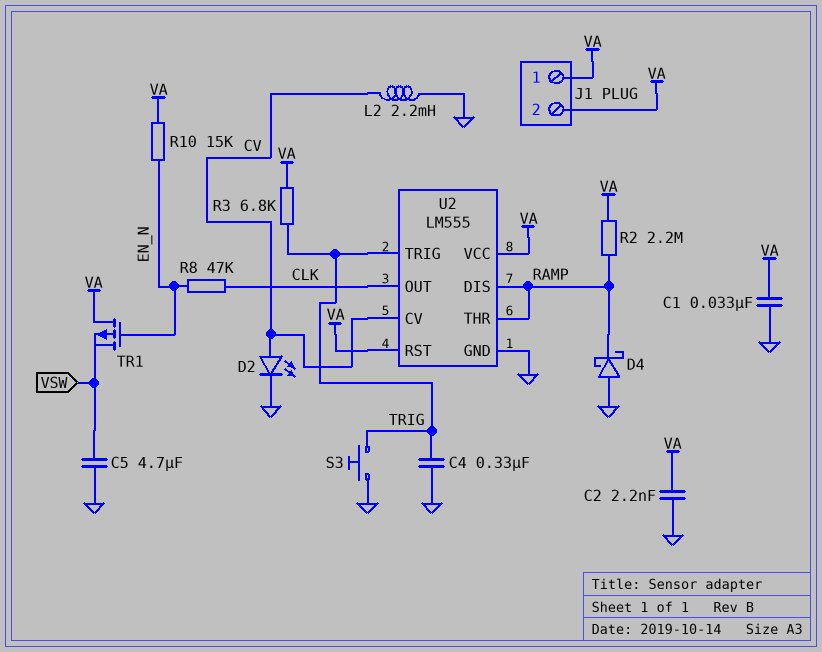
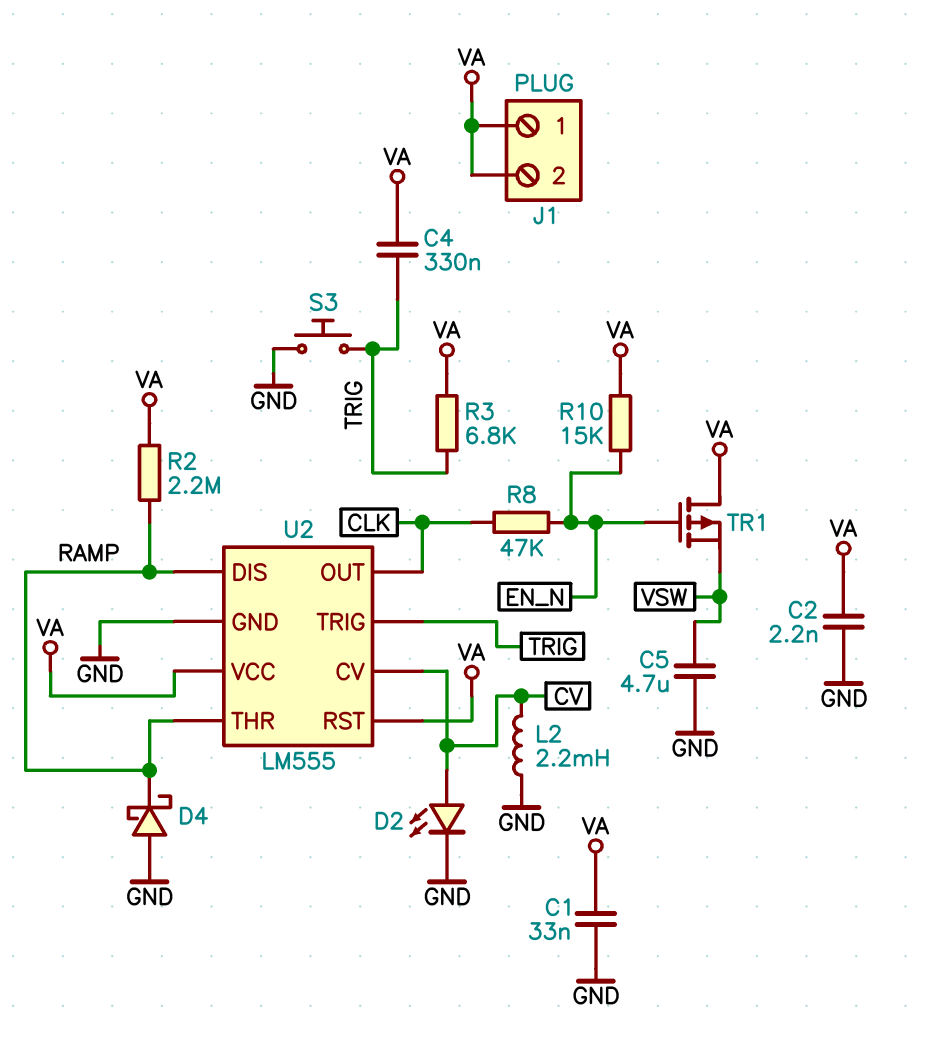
C4: 330nF (GND, TRIG) -> 330nF (TRIG, VA)

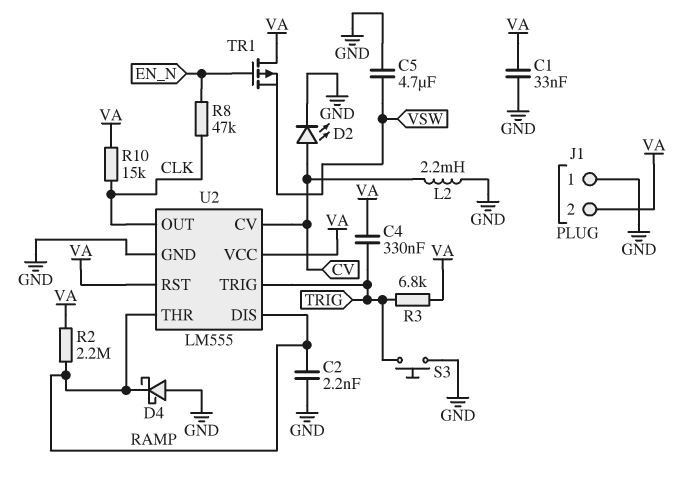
C2: 2.2nF (GND, VA) -> 2.2nF (GND, RAMP)
J1 pin 1: VA -> GND
R10: 15k (EN_N, VA) -> 15k (CLK, VA)

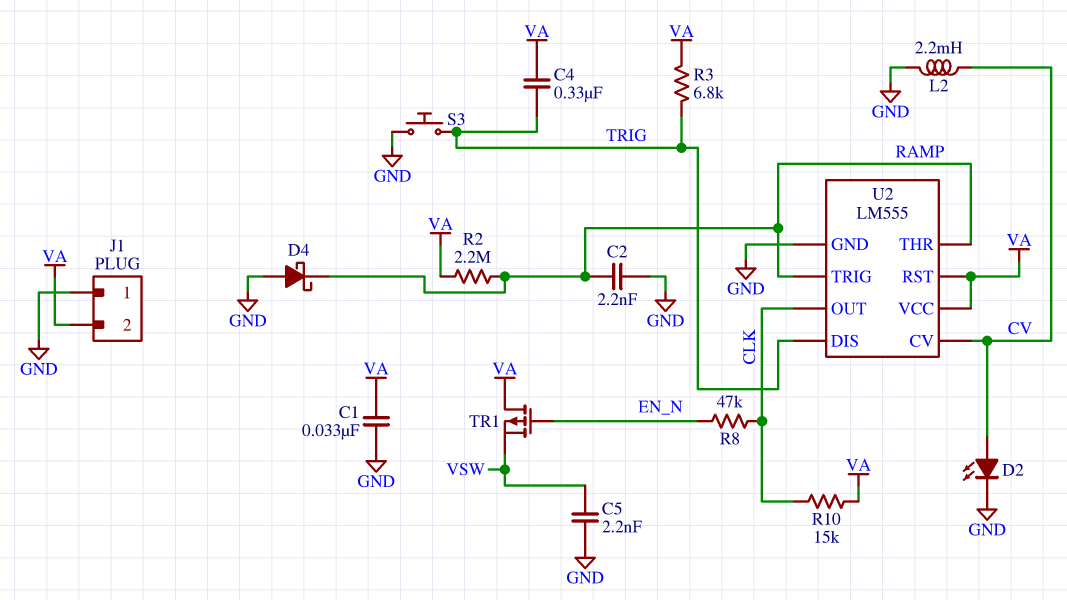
C5: 4.7uF (GND, VSW) -> 2.2nF (GND, VSW)
U2 pin DIS: RAMP -> TRIG
U2 pin TRIG: TRIG -> RAMP

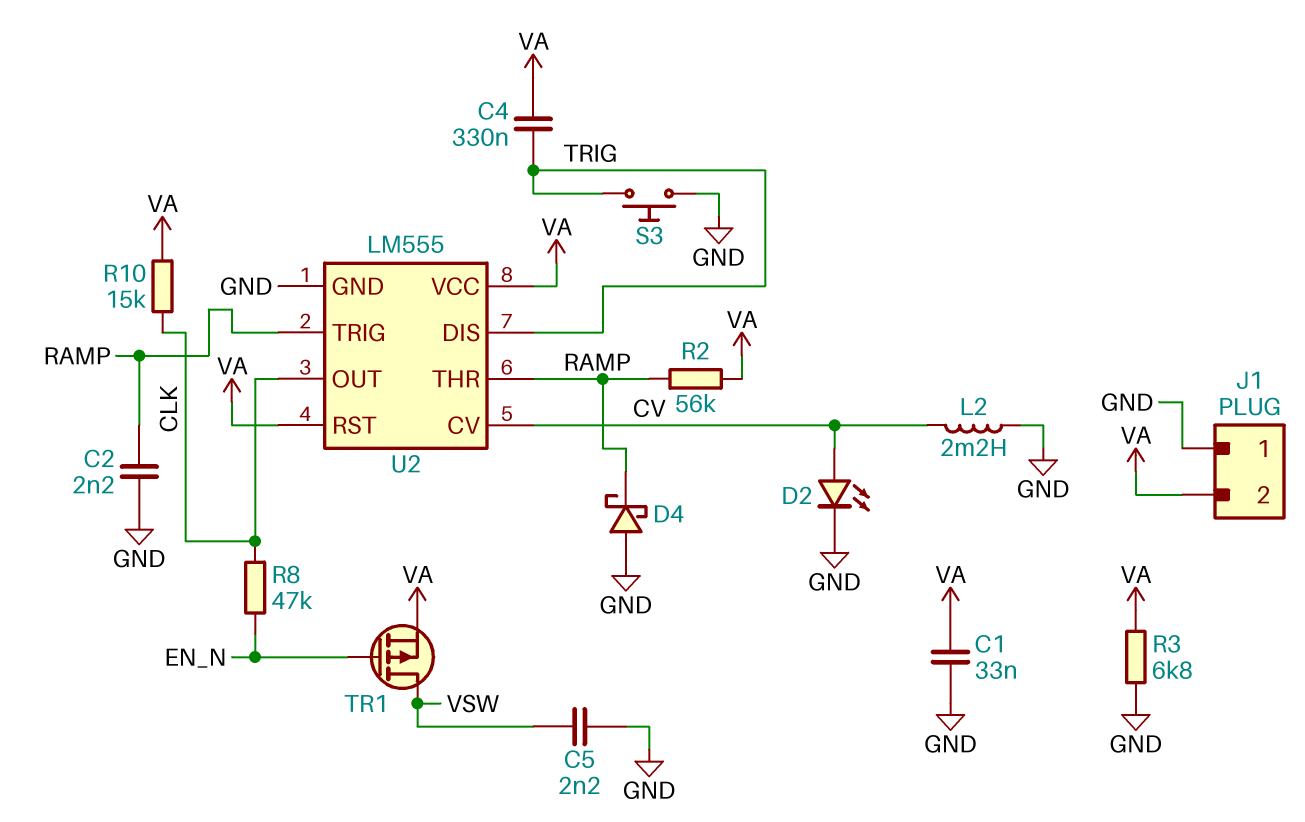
R2: 2.2M (RAMP, VA) -> 56k (RAMP, VA)
R3: 6.8k (TRIG, VA) -> 6.8k (GND, VA)
TR1: PMOS (G EN_N, D VA, S VSW) -> PMOS (G EN_N, D VSW, S VA)

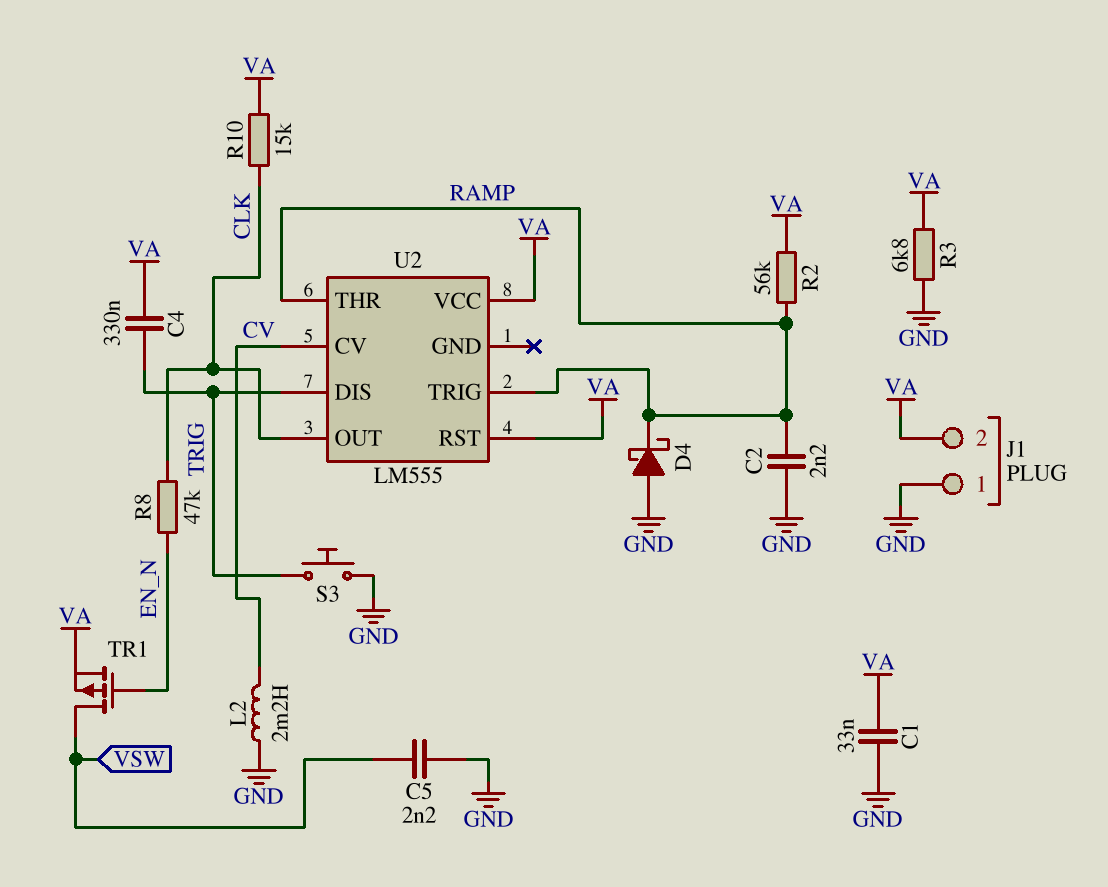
D2: LED (A CV, K GND) -> none
U2 pin GND: GND -> none

